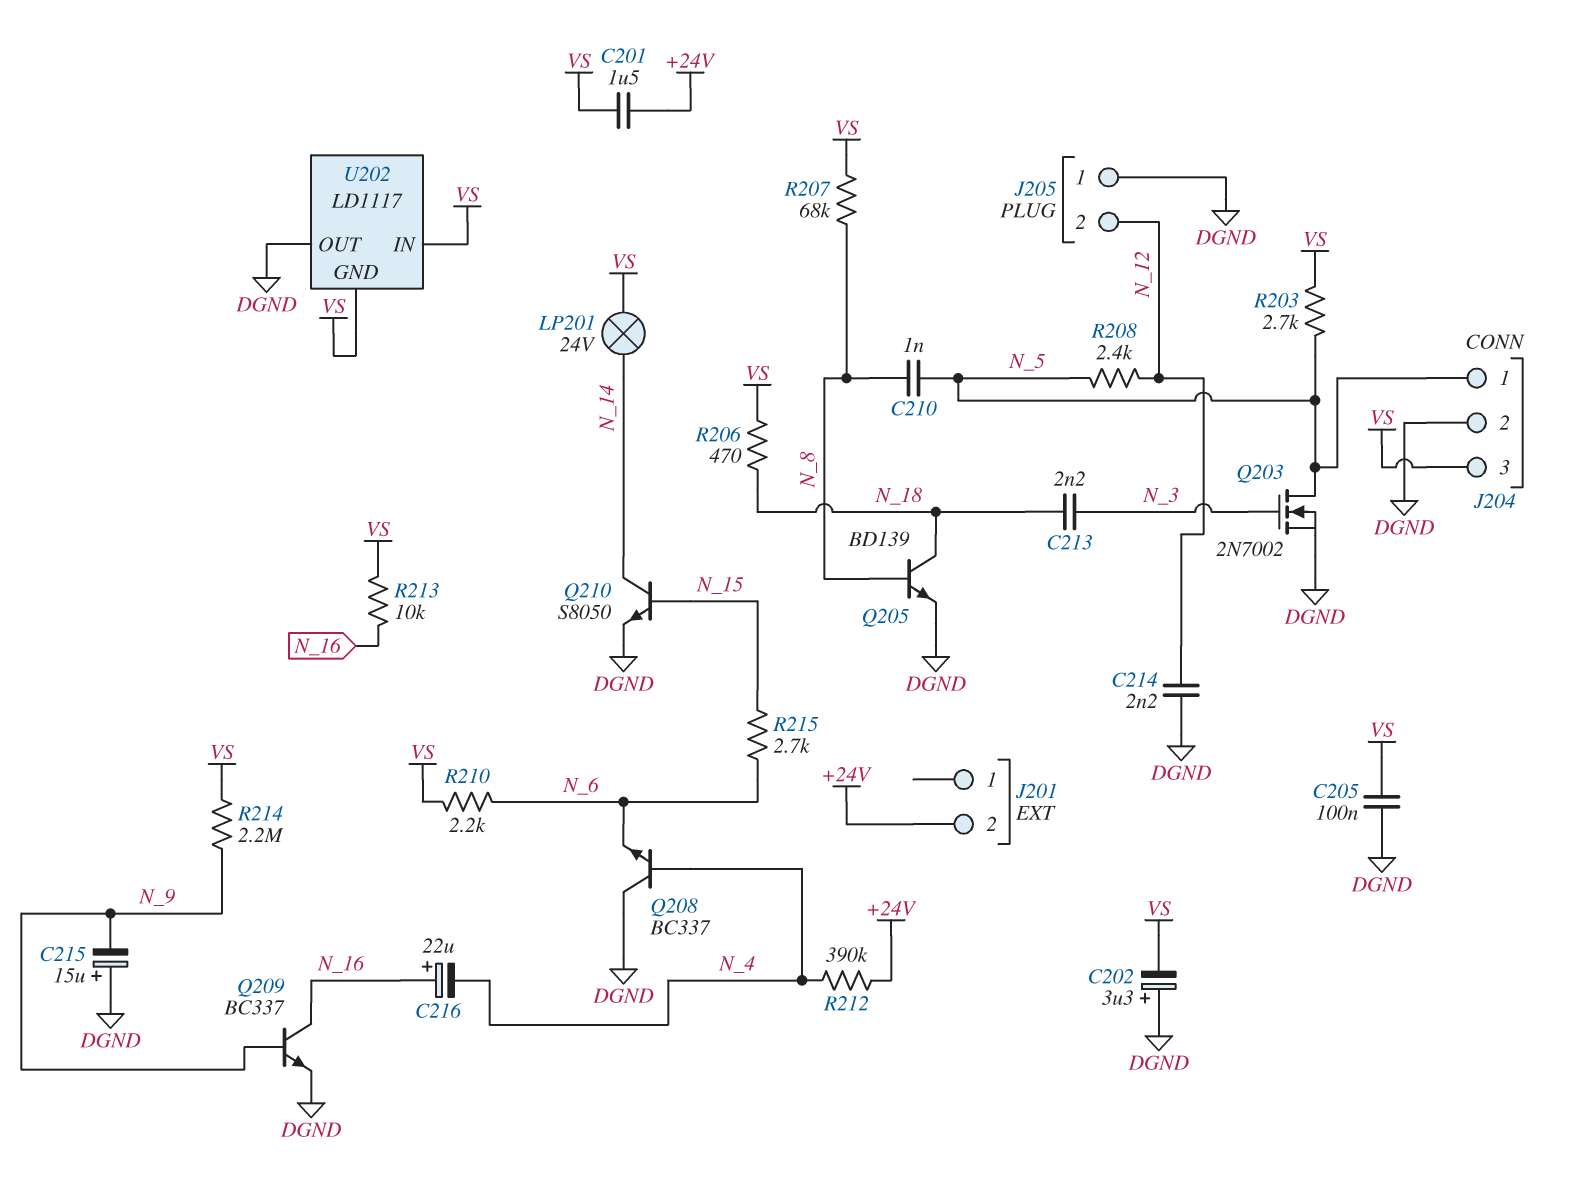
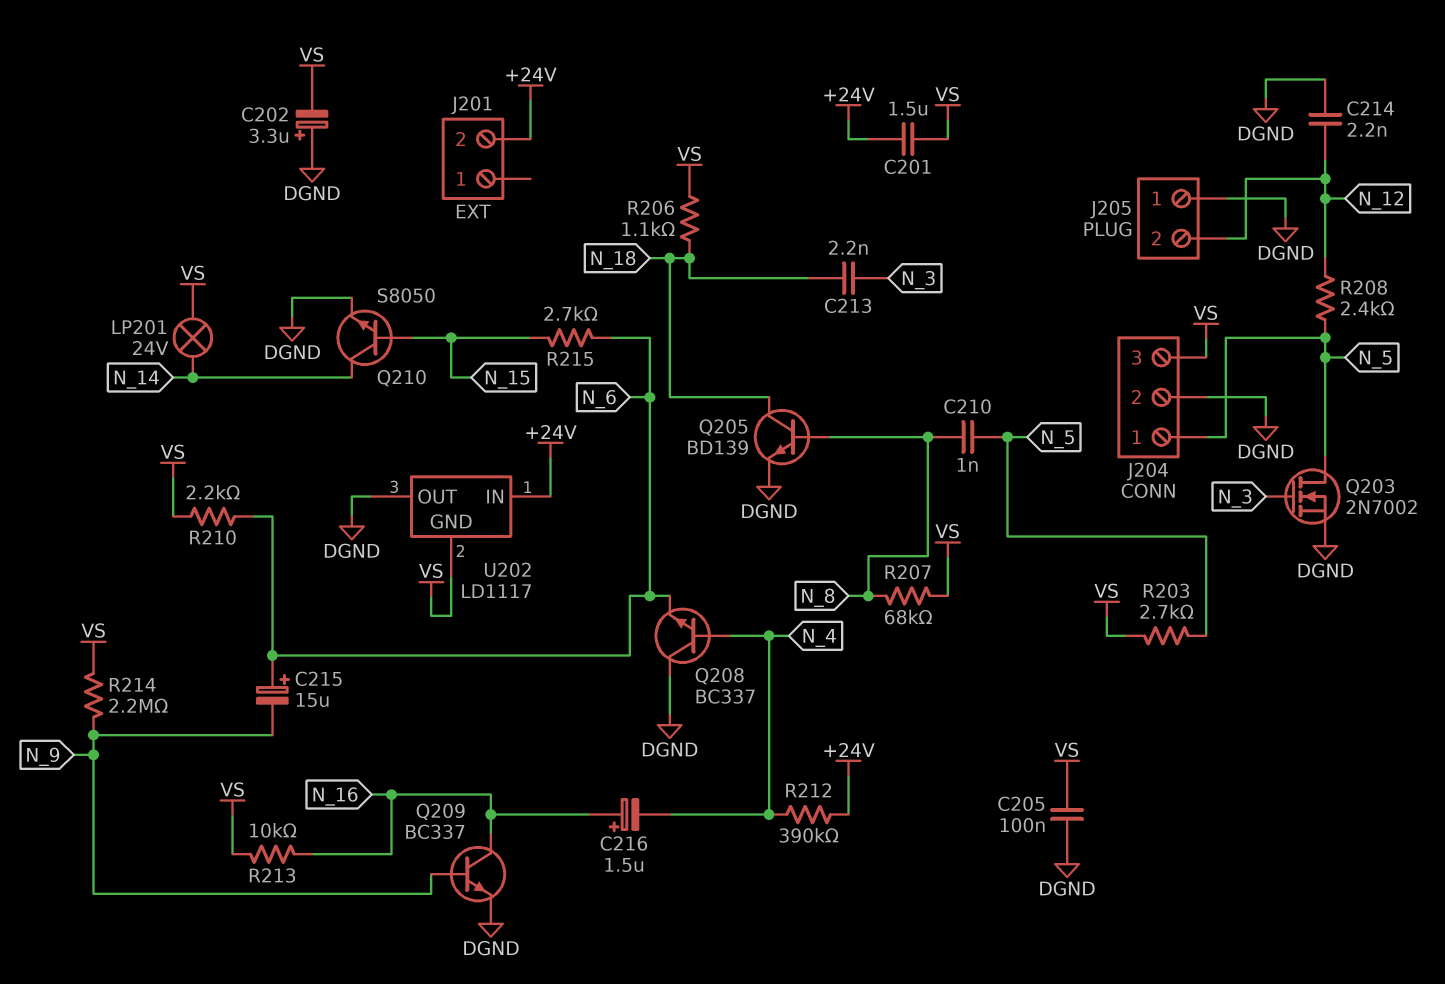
C215: 15uF (plus DGND, minus N_9) -> 15uF (plus N_6, minus N_9)
C216: 22uF (plus N_16, minus N_4) -> 1.5uF (plus N_16, minus N_4)
R206: 470 (N_18, VS) -> 1.1k (N_18, VS)
U202 pin IN: VS -> +24V

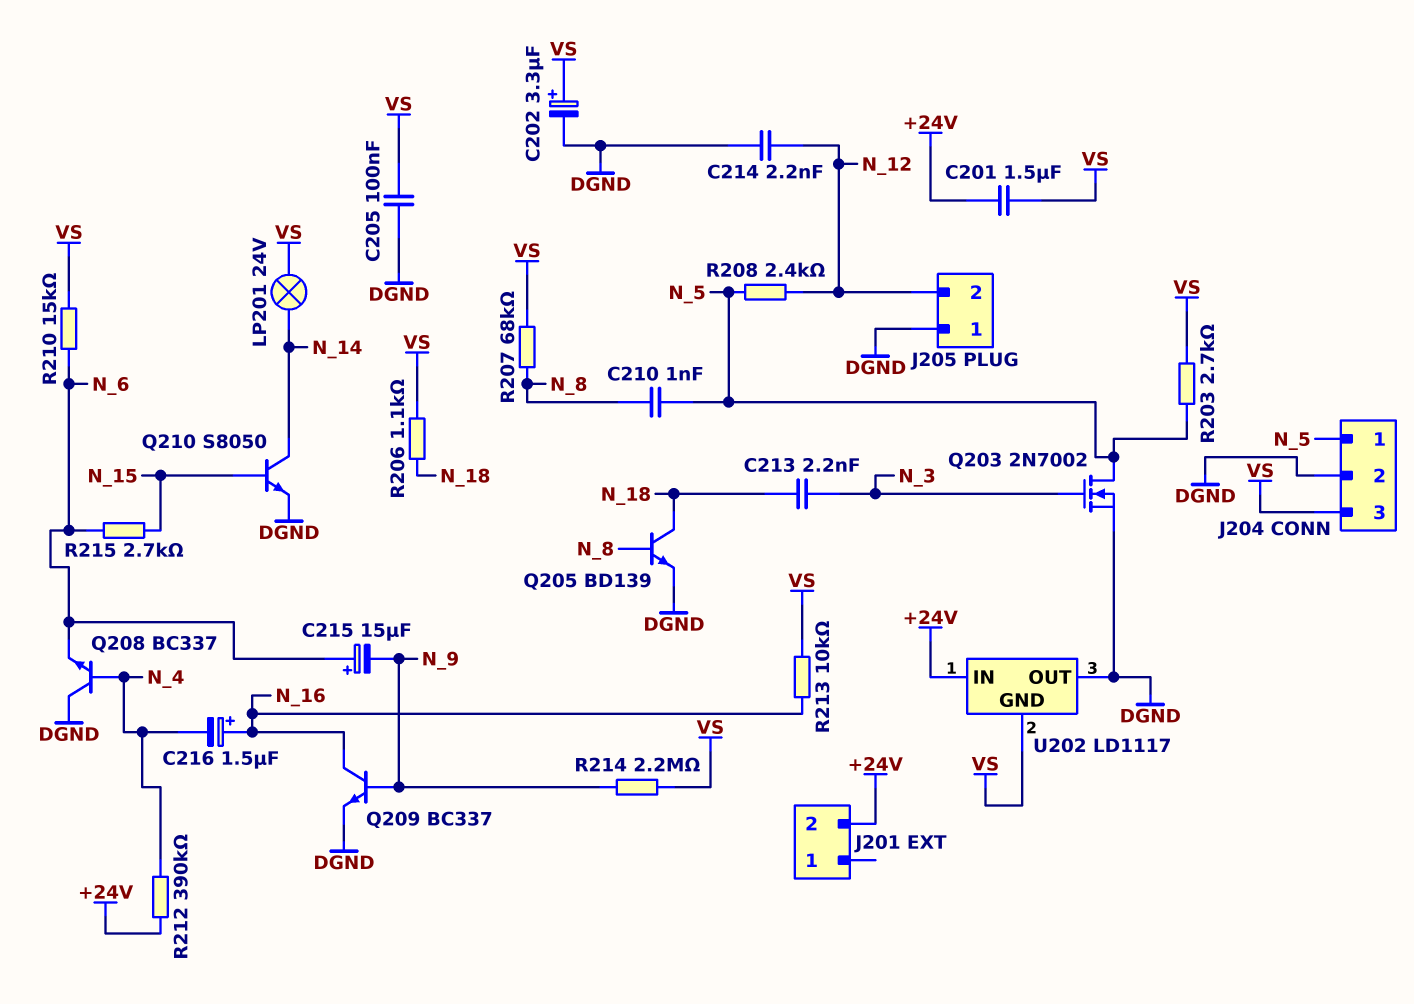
C202: 3.3uF (plus DGND, minus VS) -> 3.3uF (plus VS, minus DGND)
R210: 2.2k (N_6, VS) -> 15k (N_6, VS)

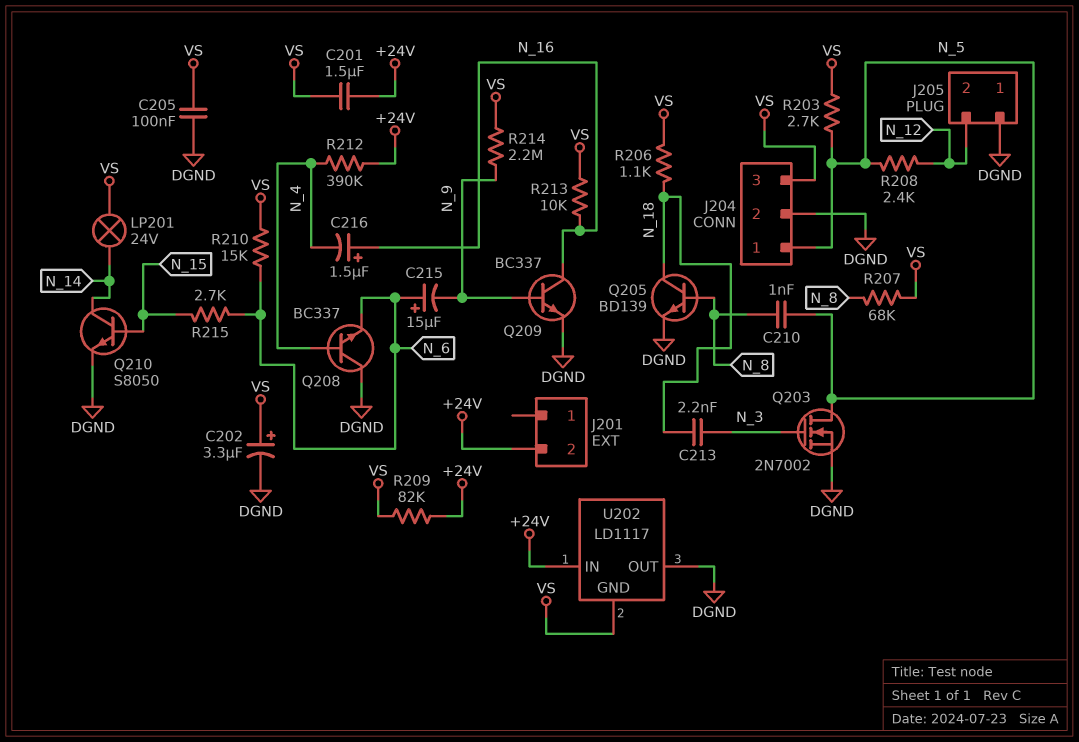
C214: 2.2nF (DGND, N_12) -> none
R209: none -> 82k (+24V, VS)

